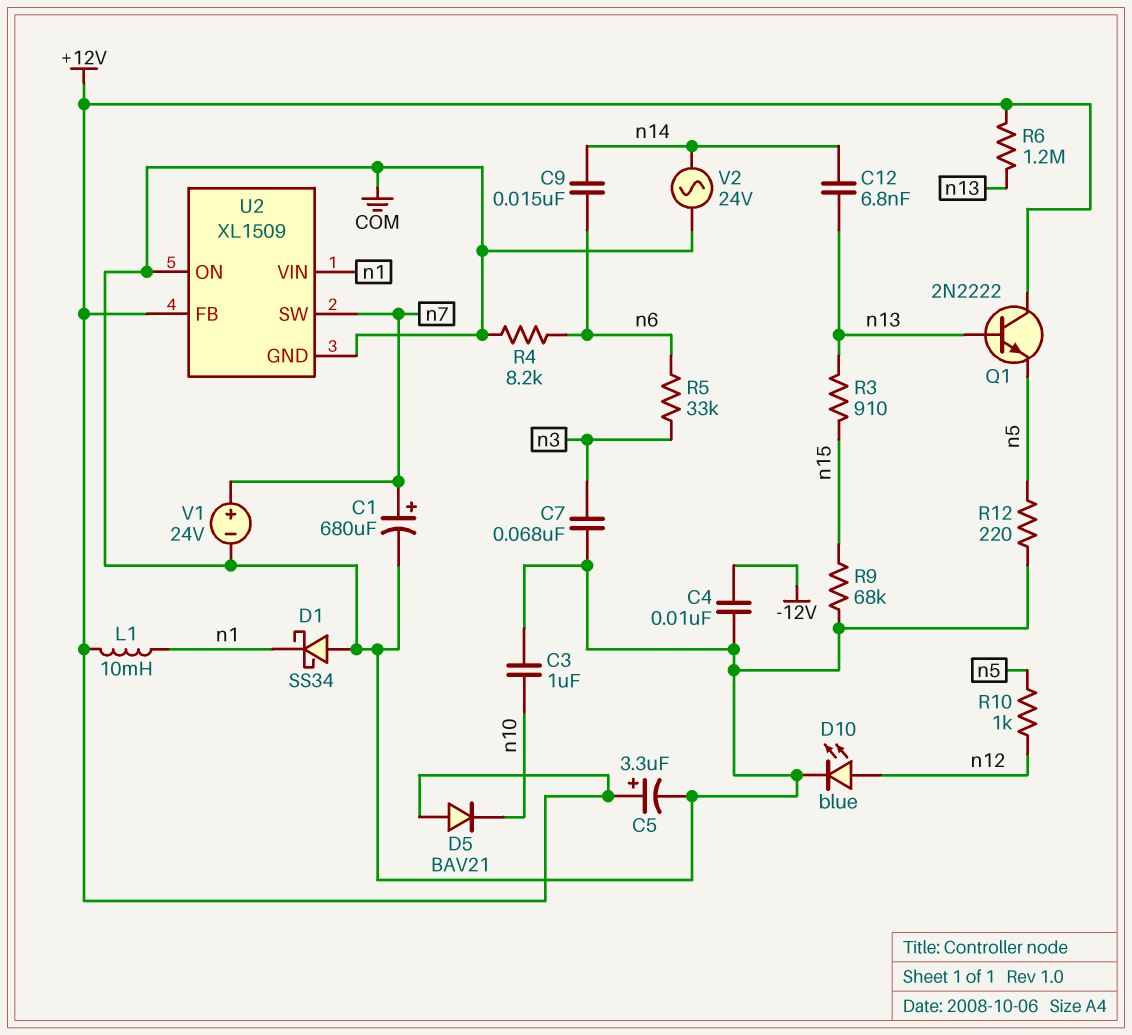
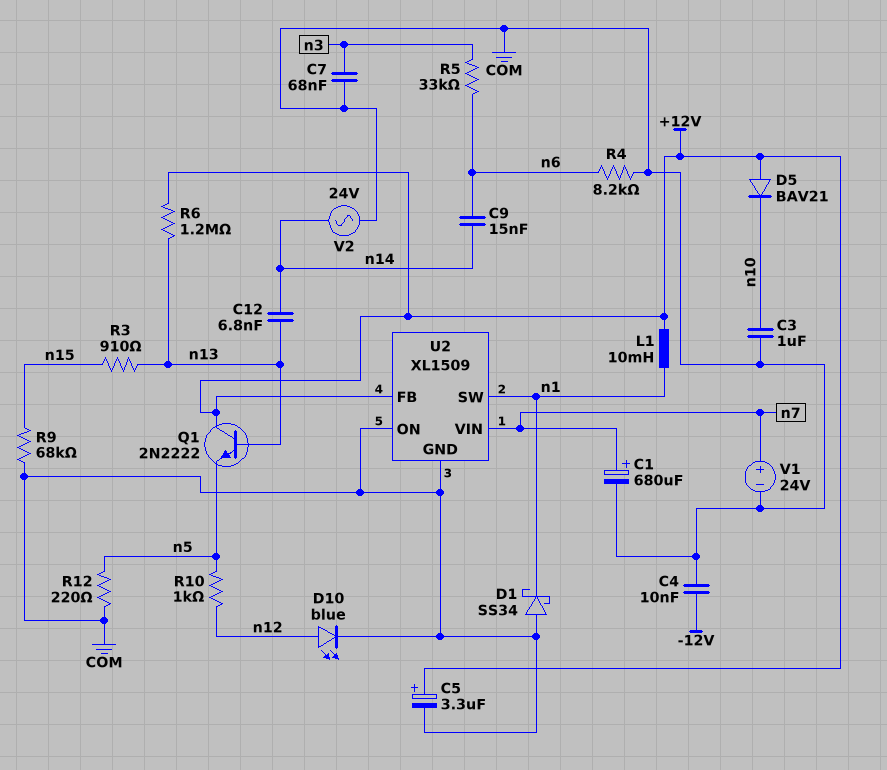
U2 pin SW: n7 -> n1
U2 pin VIN: n1 -> n7

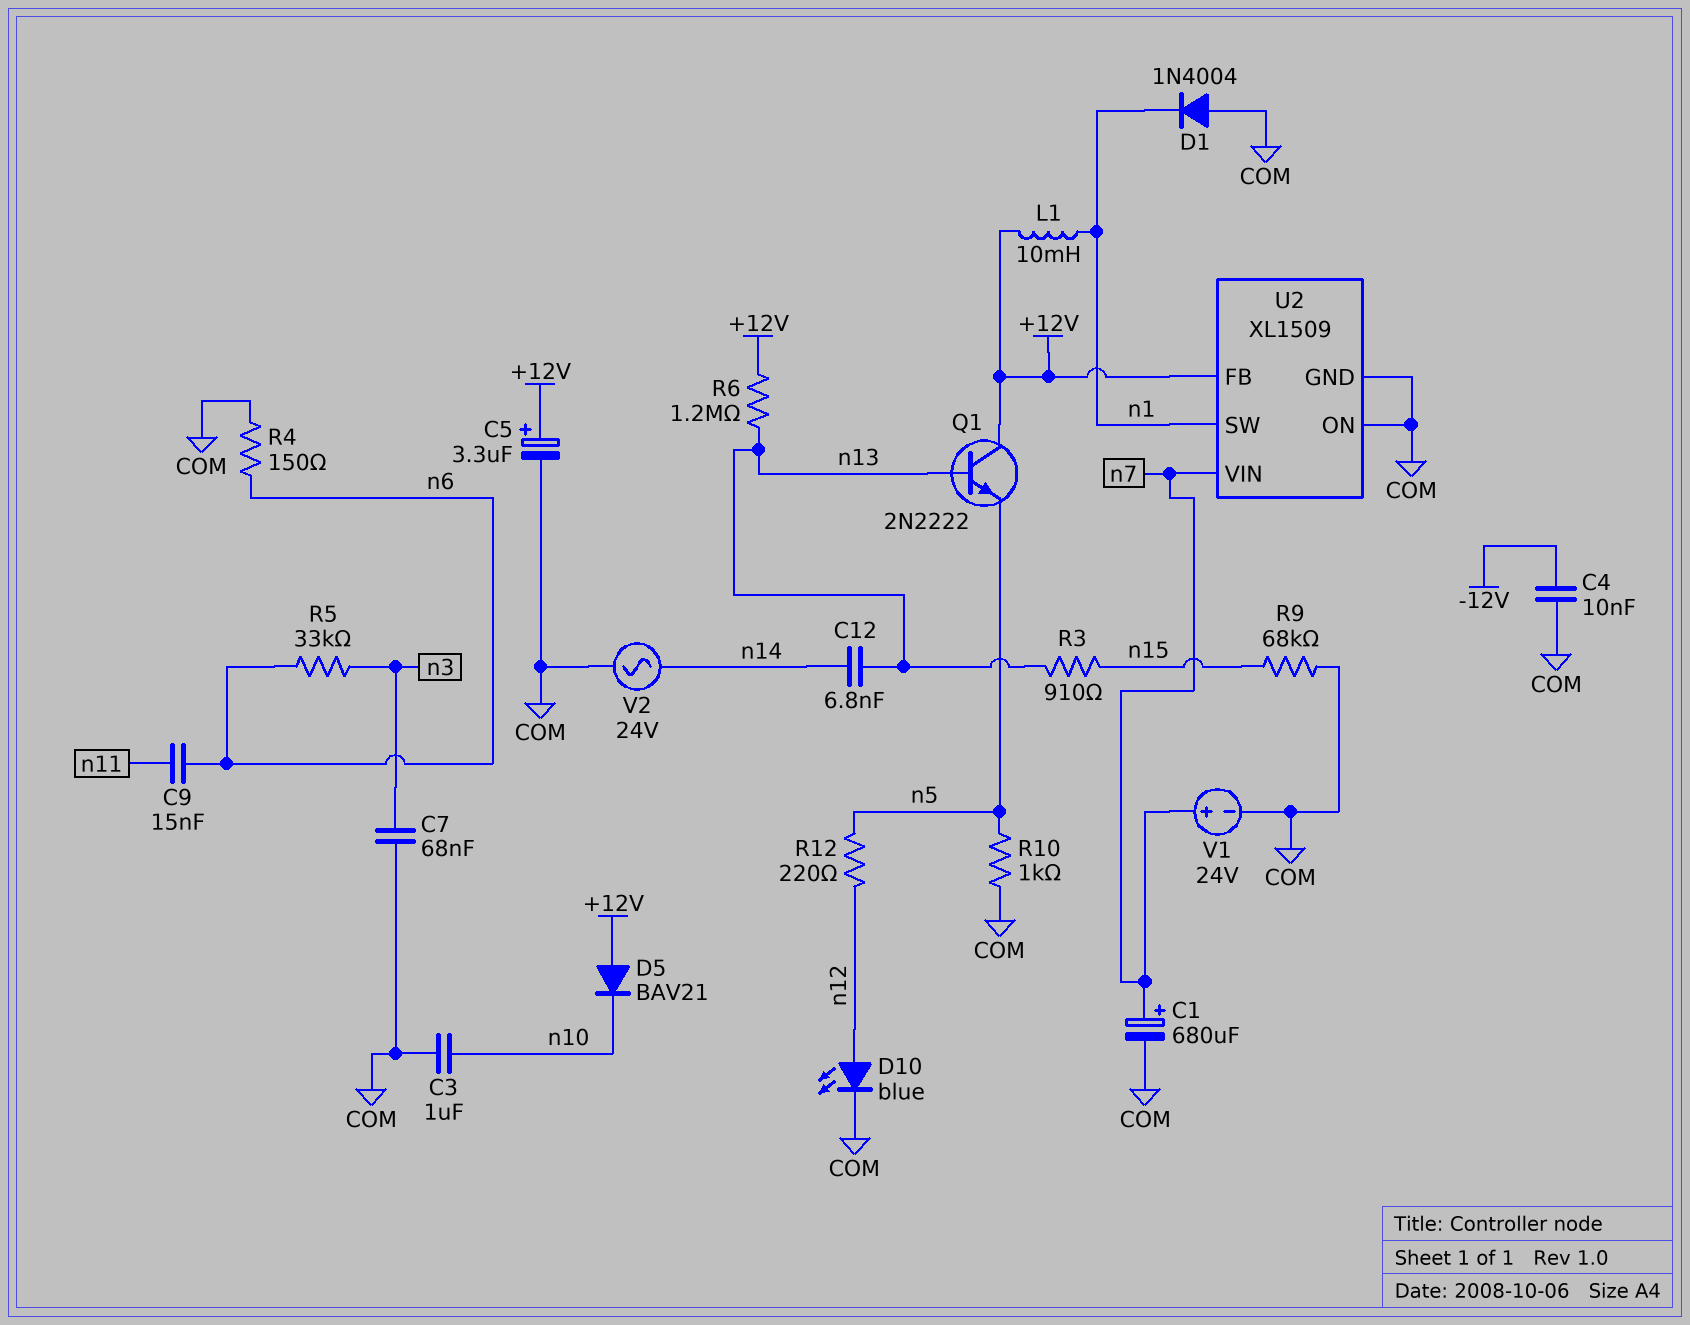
C9: 15nF (n6, n14) -> 15nF (n6, n11)
D1: schottky SS34 (A COM, K n1) -> diode 1N4004 (A COM, K n1)
R4: 8.2k (COM, n6) -> 150 (COM, n6)
R10: 1k (n5, n12) -> 1k (COM, n5)
R12: 220 (COM, n5) -> 220 (n5, n12)

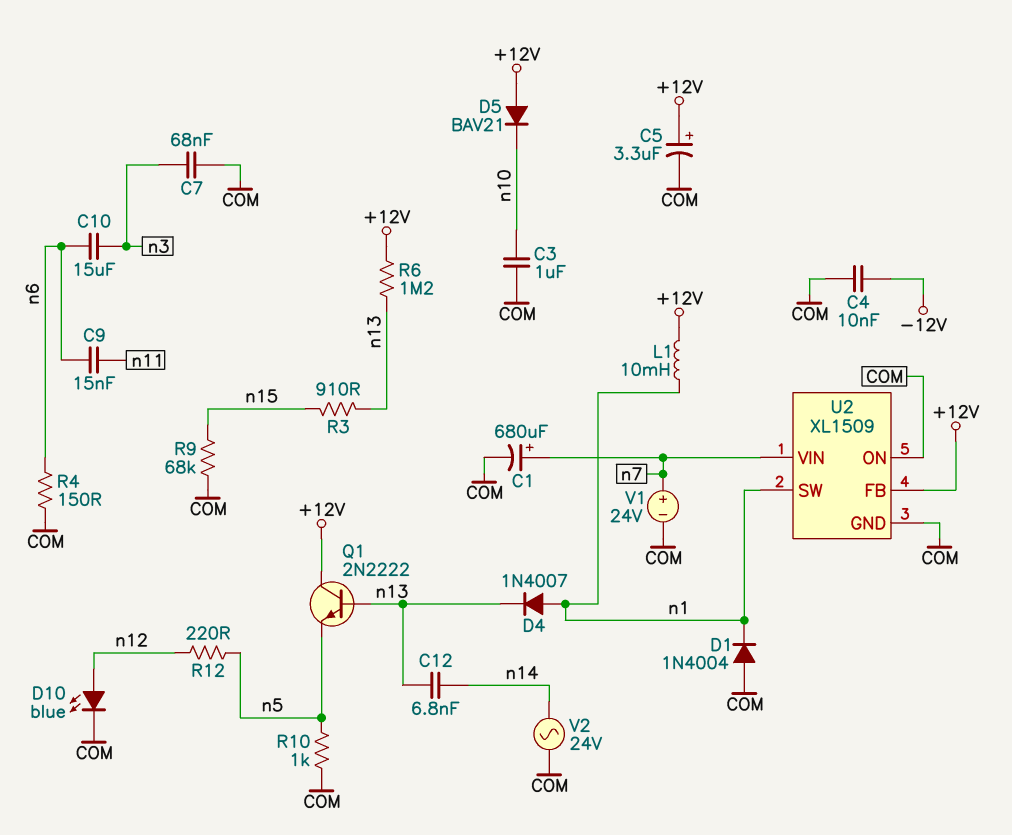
C10: none -> 15uF (n3, n6)
D4: none -> diode 1N4007 (A n1, K n13)
R5: 33k (n3, n6) -> none

